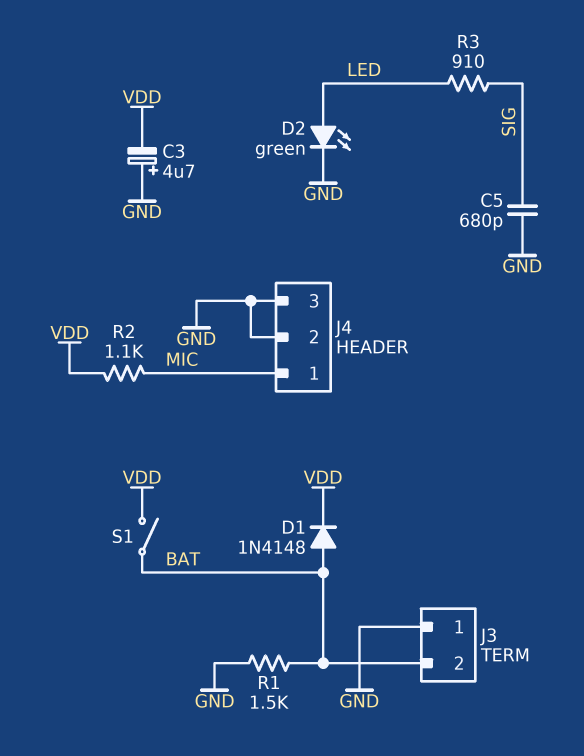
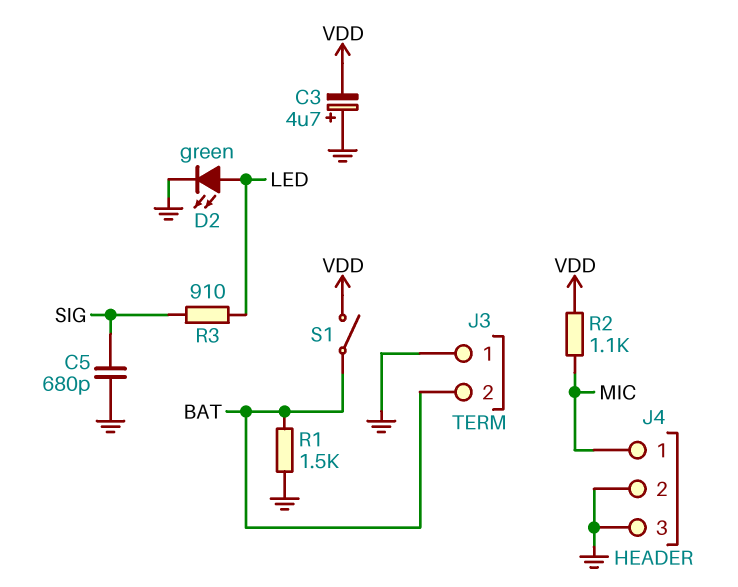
D1: diode 1N4148 (A BAT, K VDD) -> none

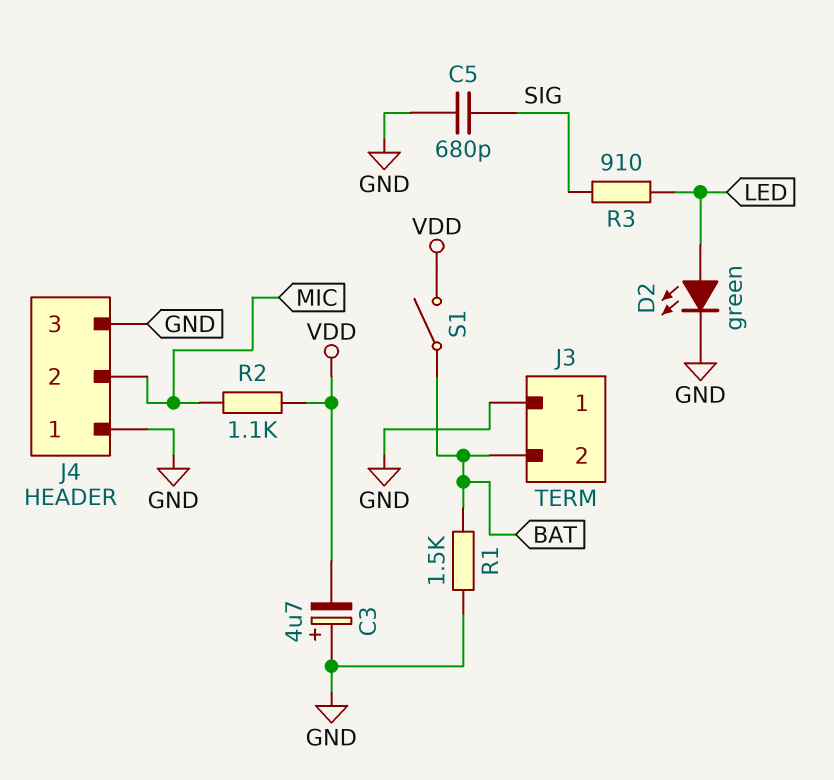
J4 pin 1: MIC -> GND
J4 pin 2: GND -> MIC

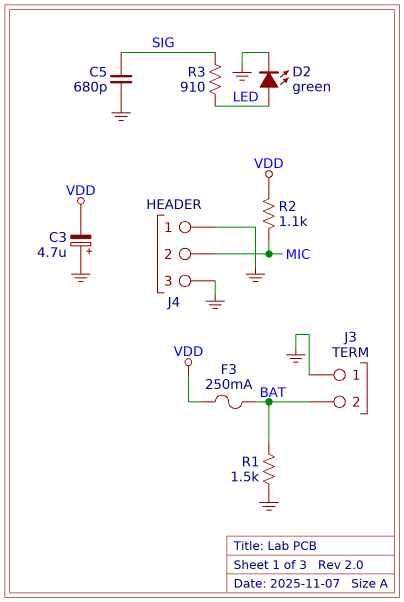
F3: none -> 250mA (BAT, VDD)
S1: switch (BAT, VDD) -> none

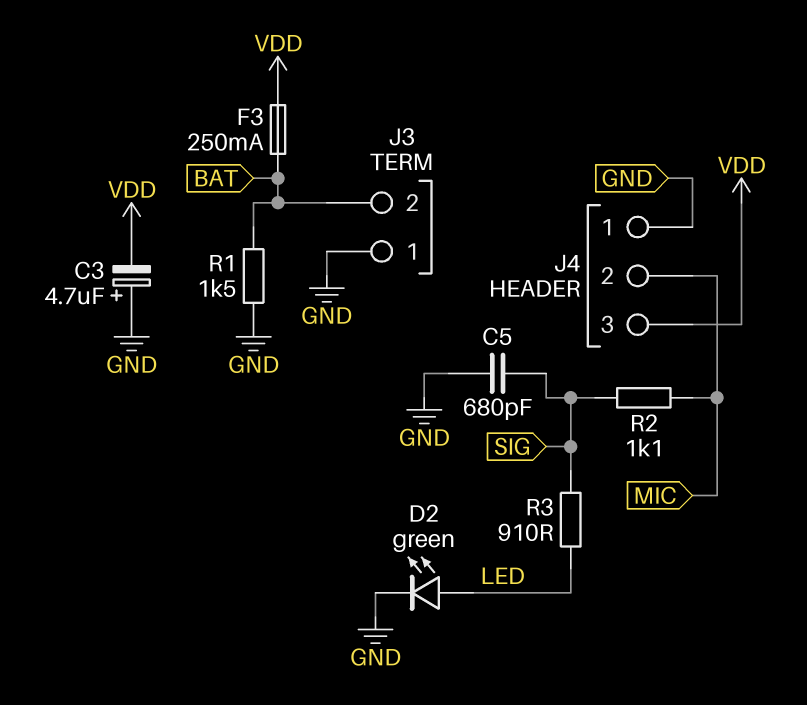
J4 pin 3: GND -> VDD
R2: 1.1k (MIC, VDD) -> 1.1k (MIC, SIG)

